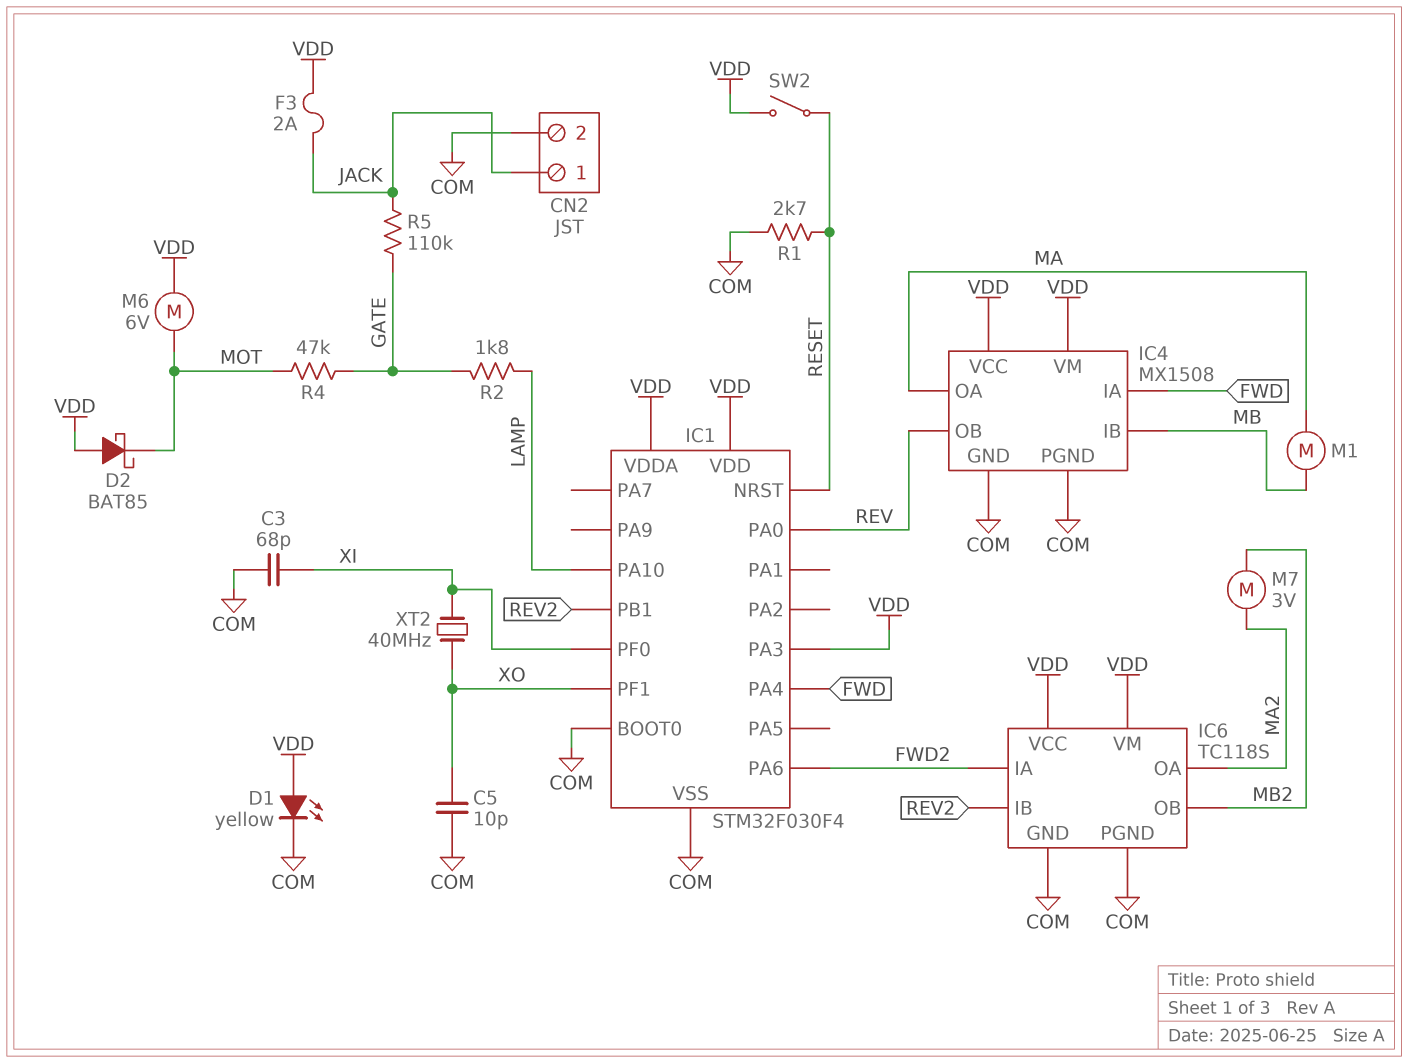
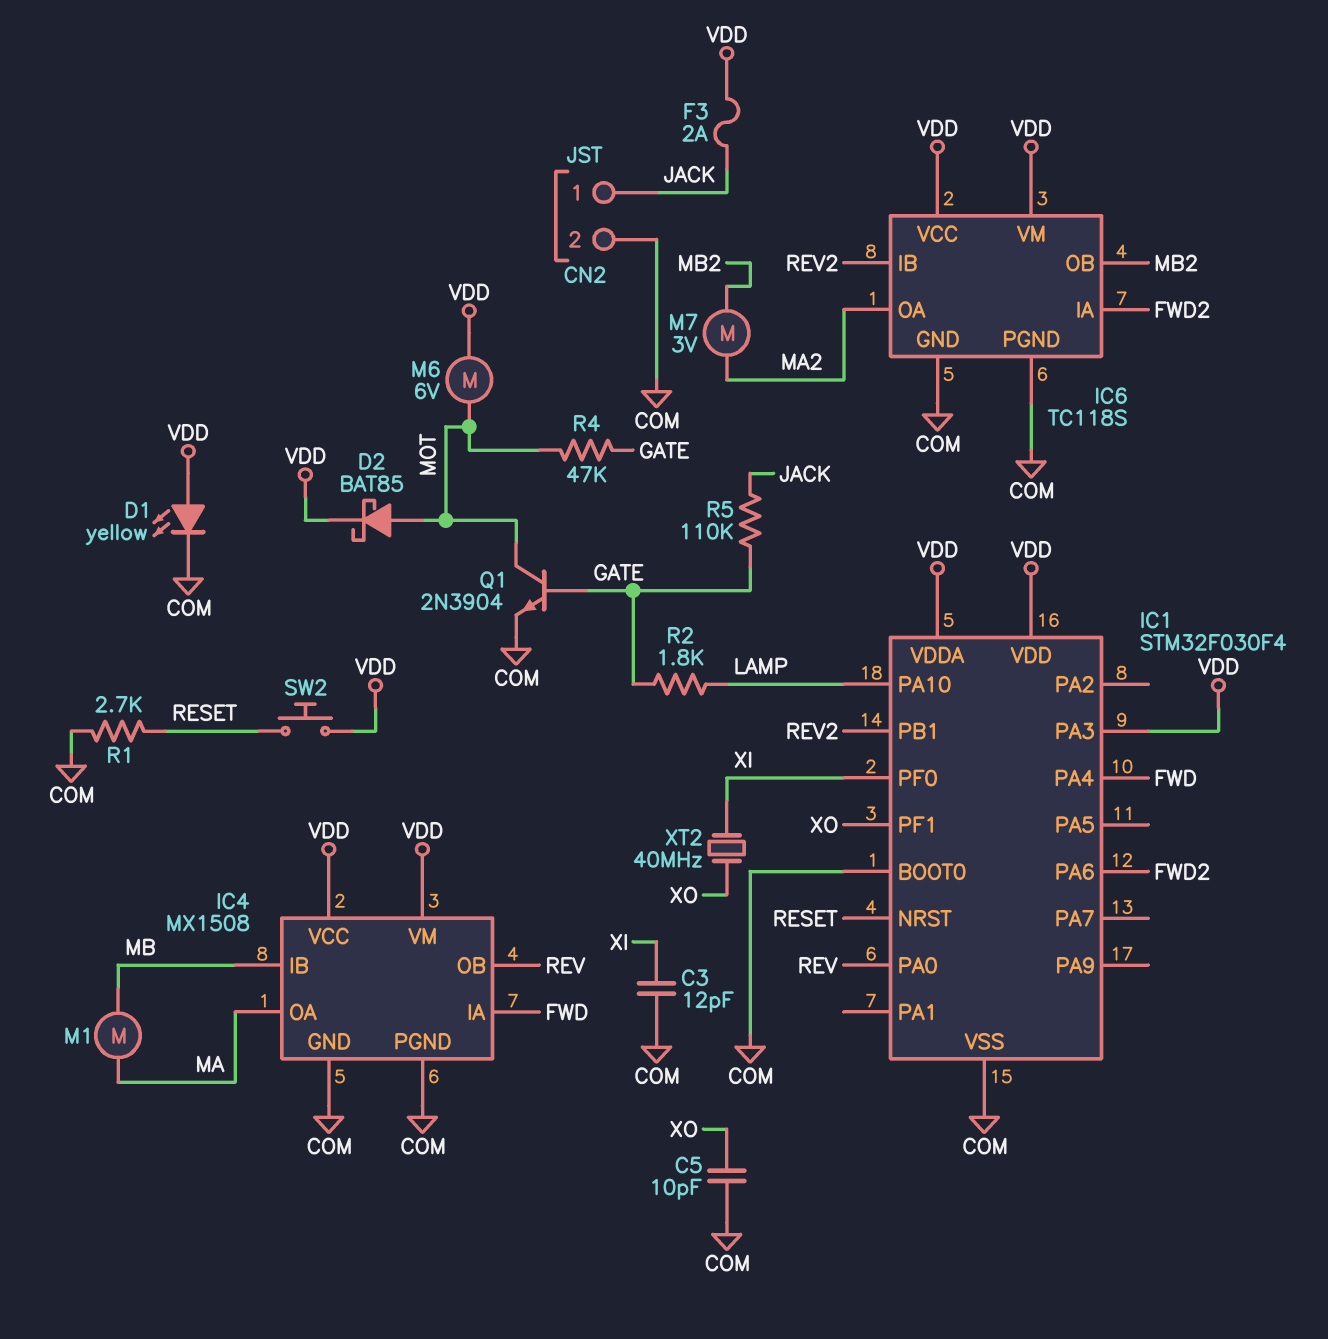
C3: 68pF (COM, XI) -> 12pF (COM, XI)
D2: schottky BAT85 (A VDD, K MOT) -> schottky BAT85 (A MOT, K VDD)
Q1: none -> NPN 2N3904 (B GATE, C MOT, E COM)
SW2: switch (RESET, VDD) -> button (RESET, VDD)

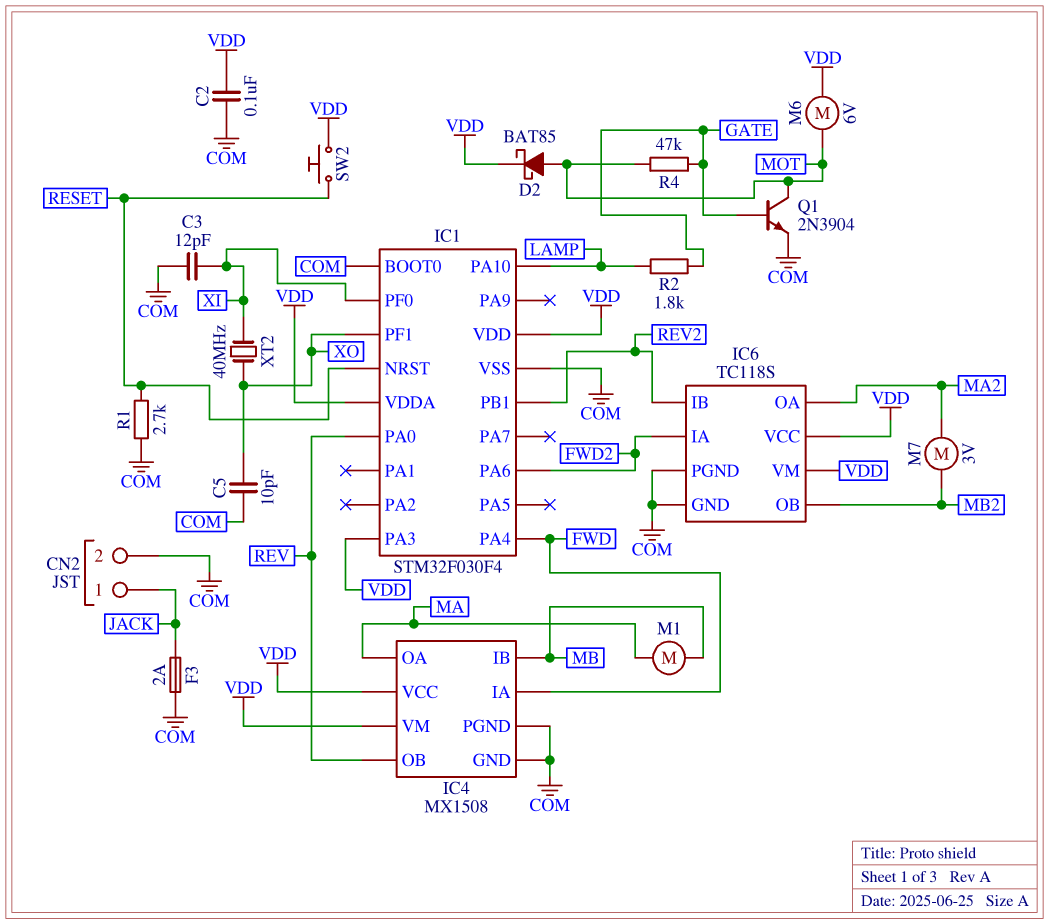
C2: none -> 100nF (COM, VDD)
D1: LED yellow (A VDD, K COM) -> none
F3: 2A (JACK, VDD) -> 2A (COM, JACK)
R5: 110k (GATE, JACK) -> none

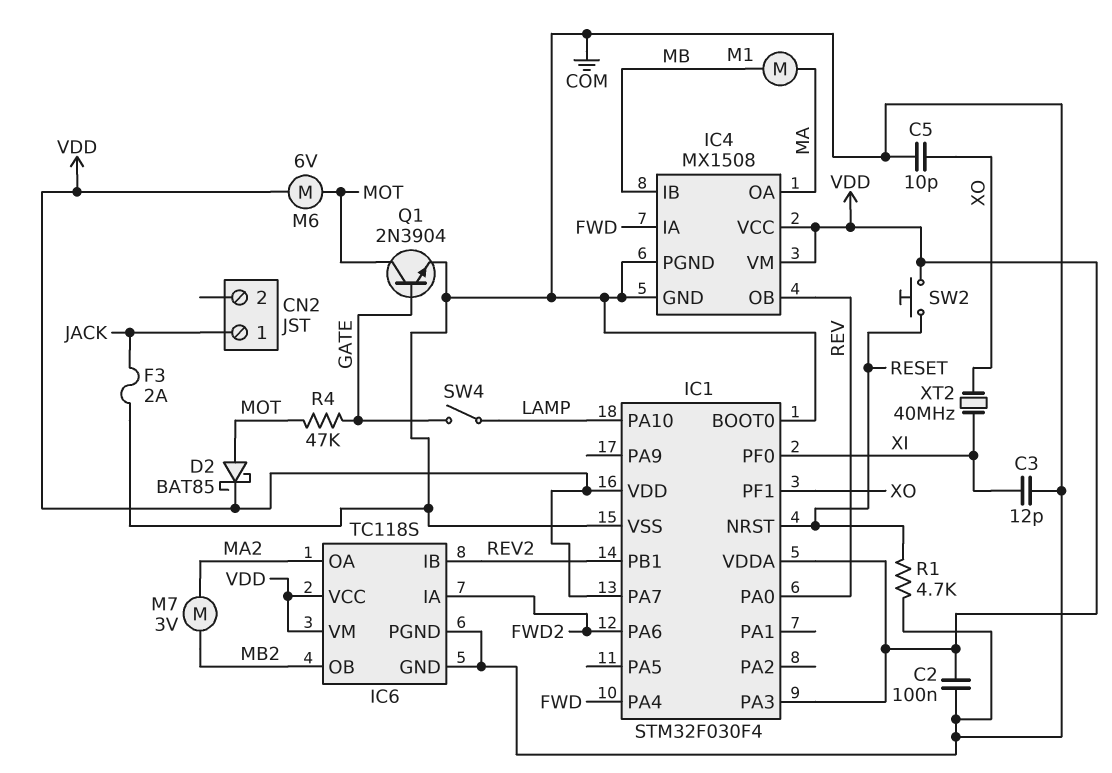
CN2 pin 2: COM -> none
IC1 pin PA7: none -> VDD
R1: 2.7k (COM, RESET) -> 4.7k (COM, RESET)
R2: 1.8k (GATE, LAMP) -> none
SW4: none -> switch (GATE, LAMP)

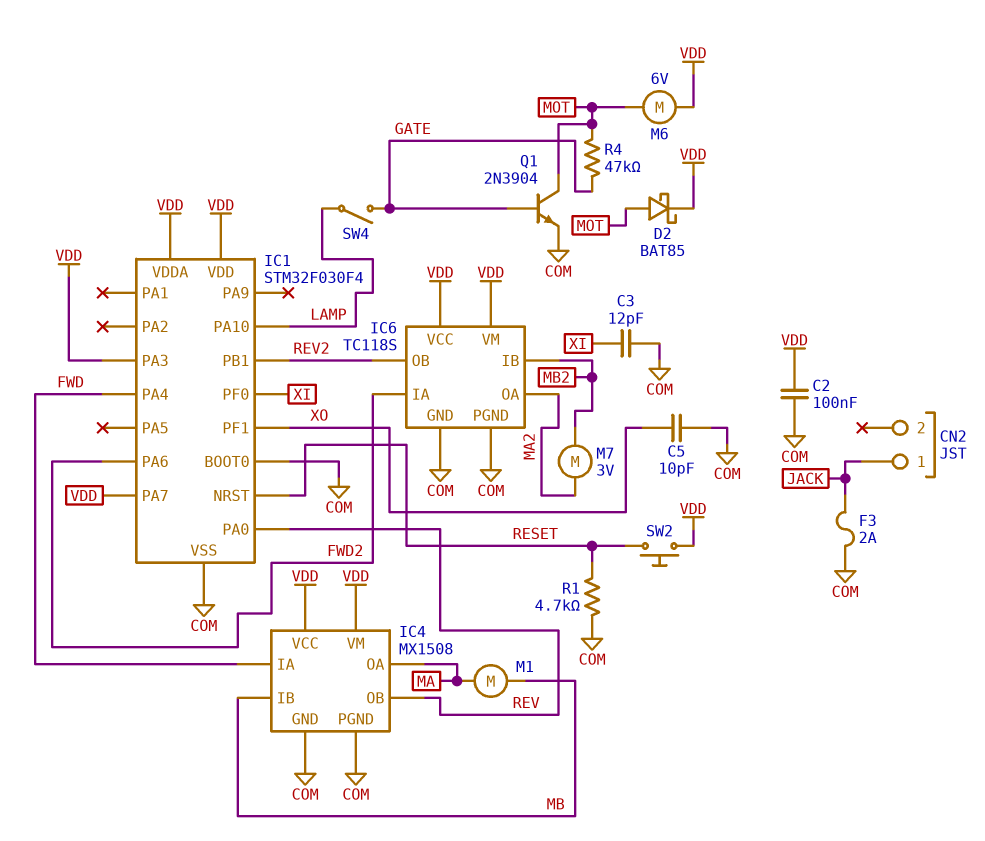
IC6 pin IB: REV2 -> MB2
IC6 pin OB: MB2 -> REV2
XT2: 40MHz (XI, XO) -> none

